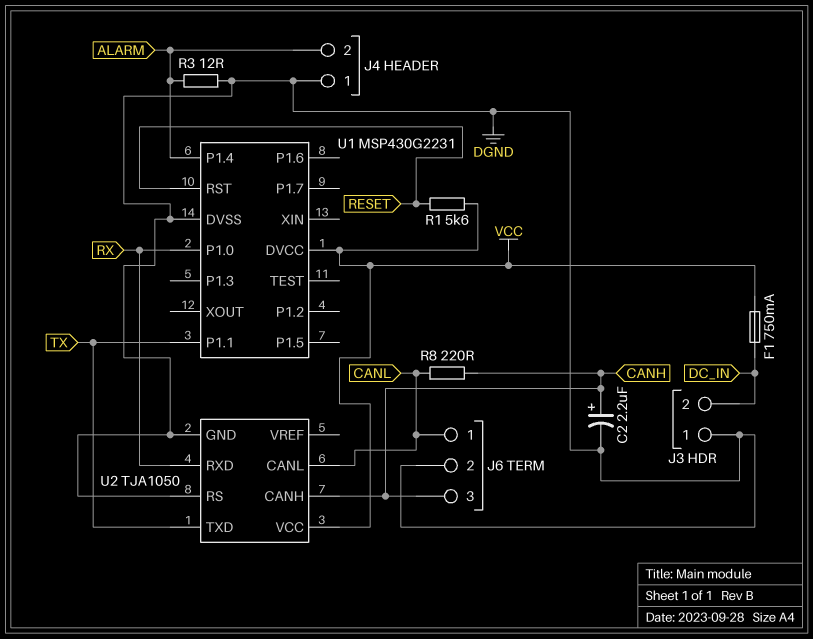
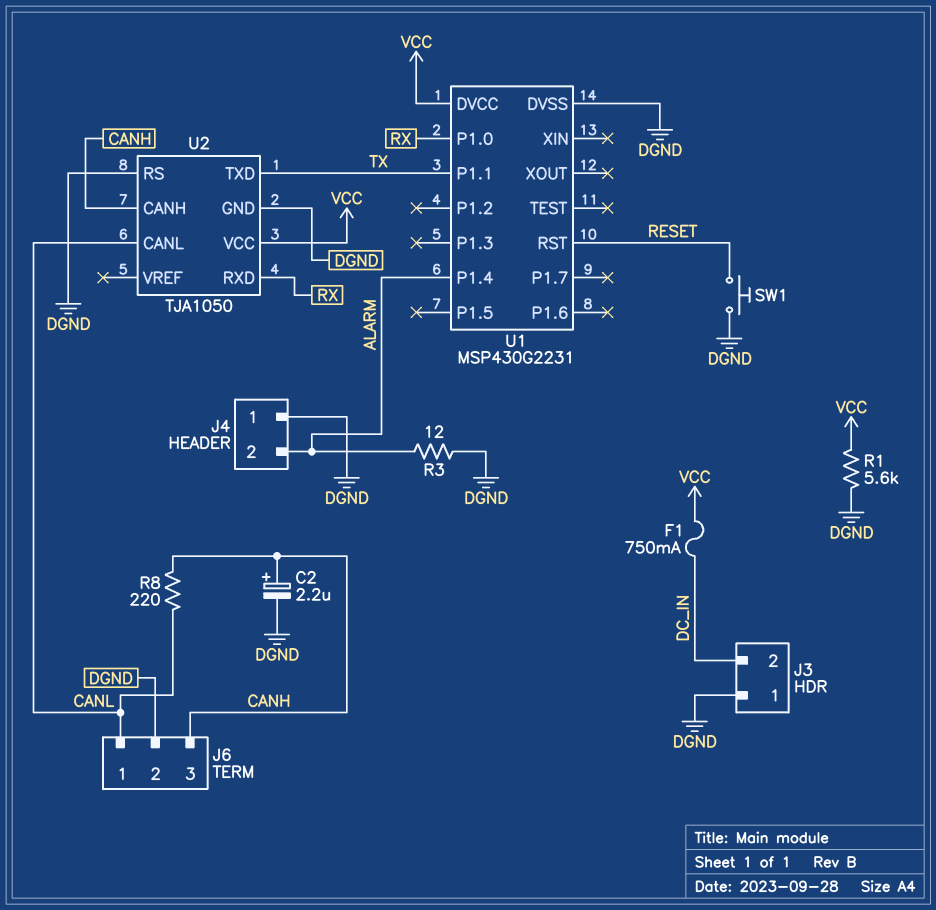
R1: 5.6k (RESET, VCC) -> 5.6k (DGND, VCC)
SW1: none -> button (DGND, RESET)

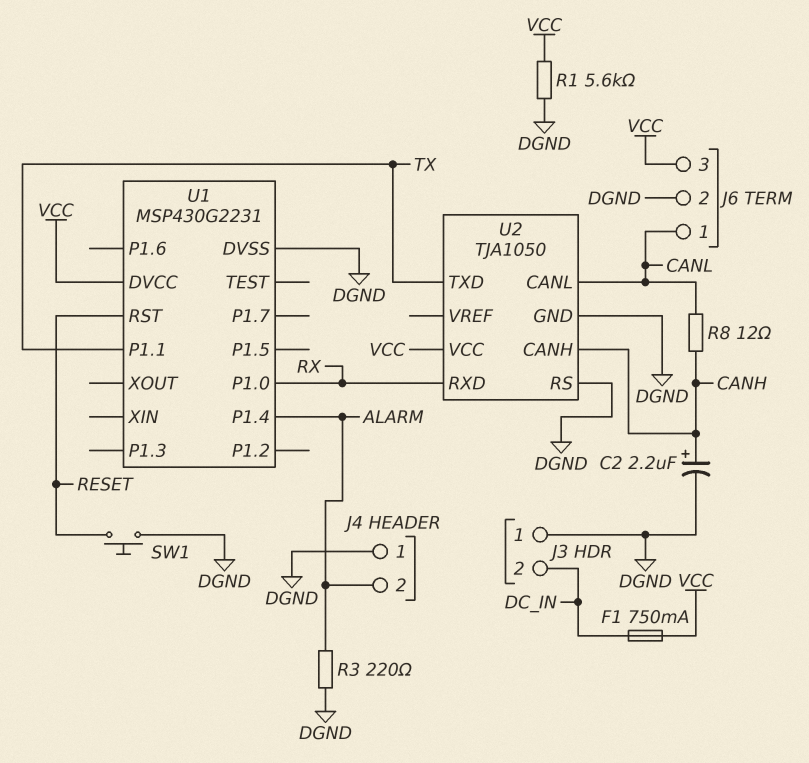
J6 pin 3: CANH -> VCC
R3: 12 (ALARM, DGND) -> 220 (ALARM, DGND)
R8: 220 (CANH, CANL) -> 12 (CANH, CANL)

